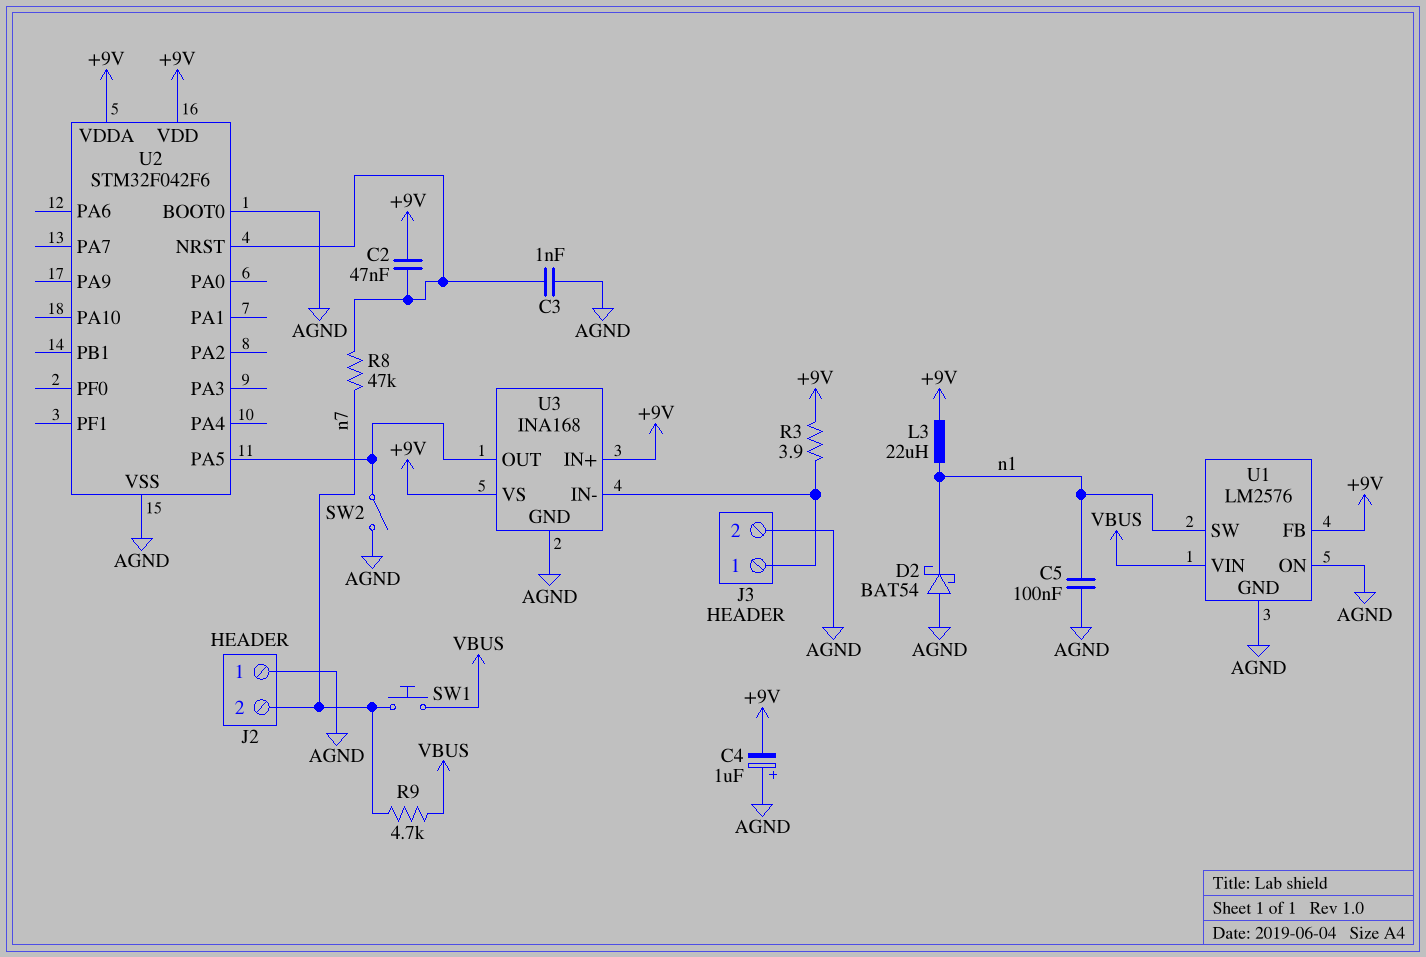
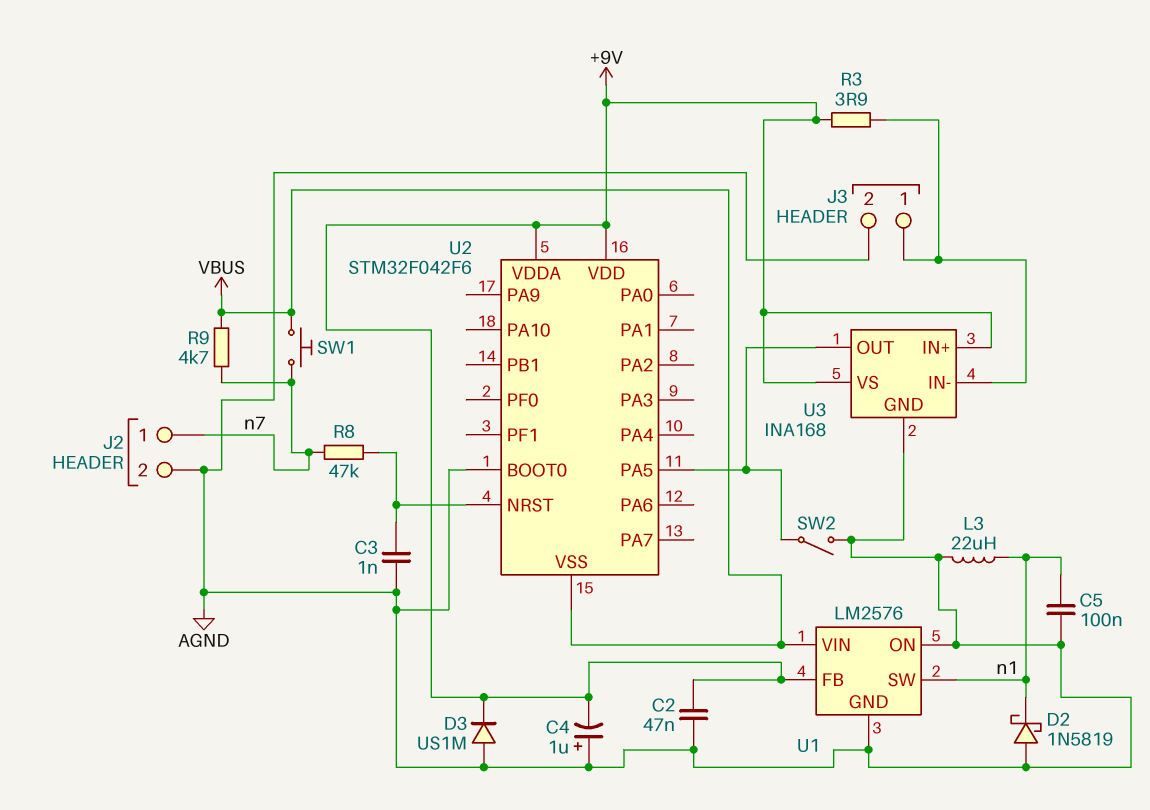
C2: 47nF (+9V, U2/NRST) -> 47nF (+9V, AGND)
D2: schottky BAT54 (A AGND, K n1) -> schottky 1N5819 (A AGND, K n1)
D3: none -> diode US1M (A AGND, K +9V)
J2 pin 1: AGND -> n7
J2 pin 2: n7 -> AGND
L3: 22uH (+9V, n1) -> 22uH (AGND, n1)
U2 pin VSS: AGND -> VBUS

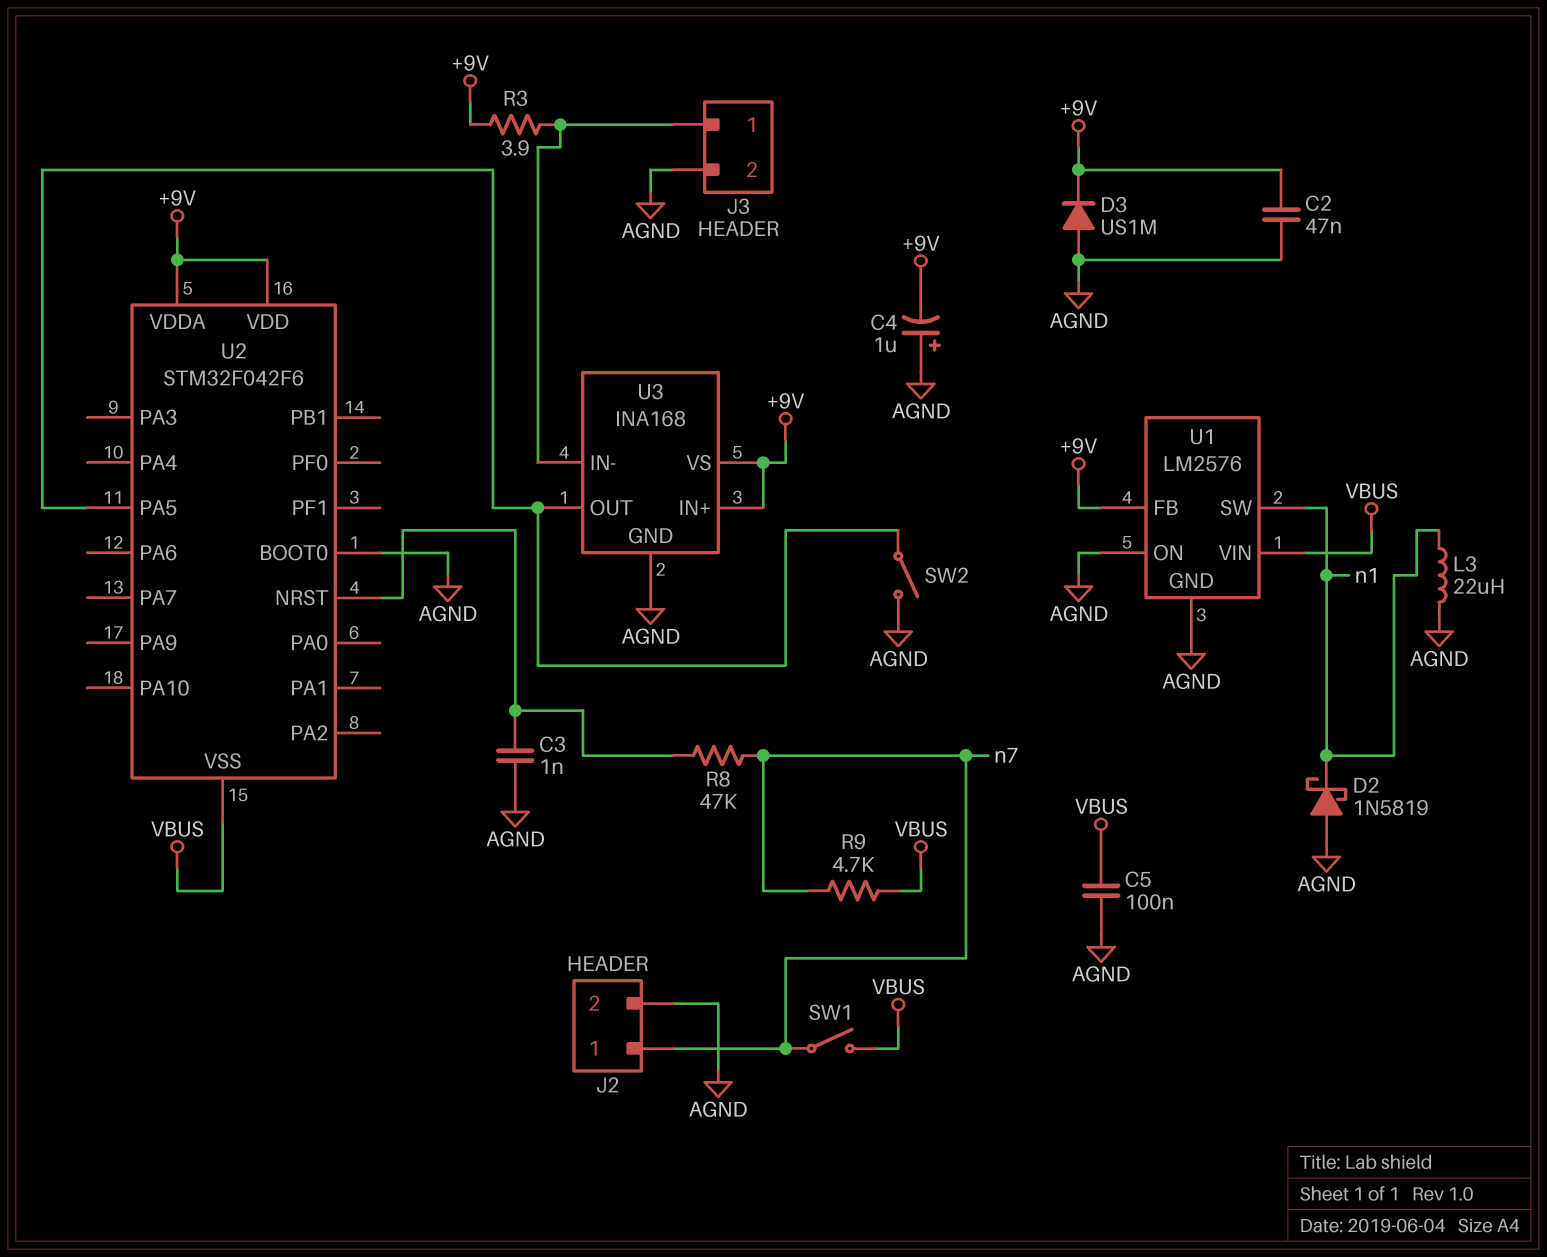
C5: 100nF (AGND, n1) -> 100nF (AGND, VBUS)
SW1: button (VBUS, n7) -> switch (VBUS, n7)

